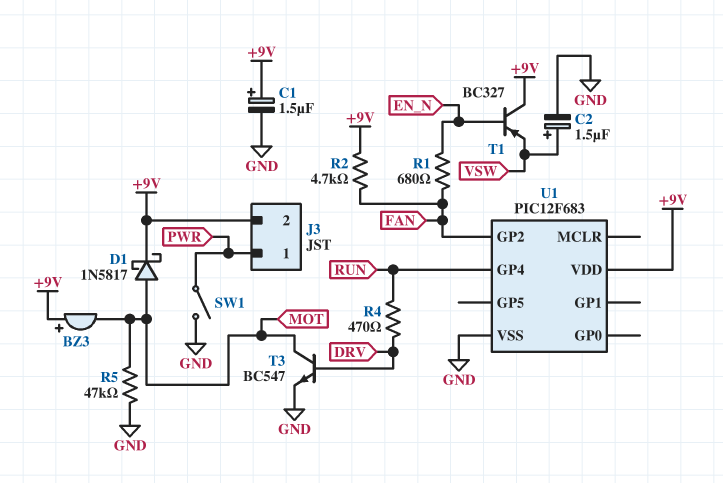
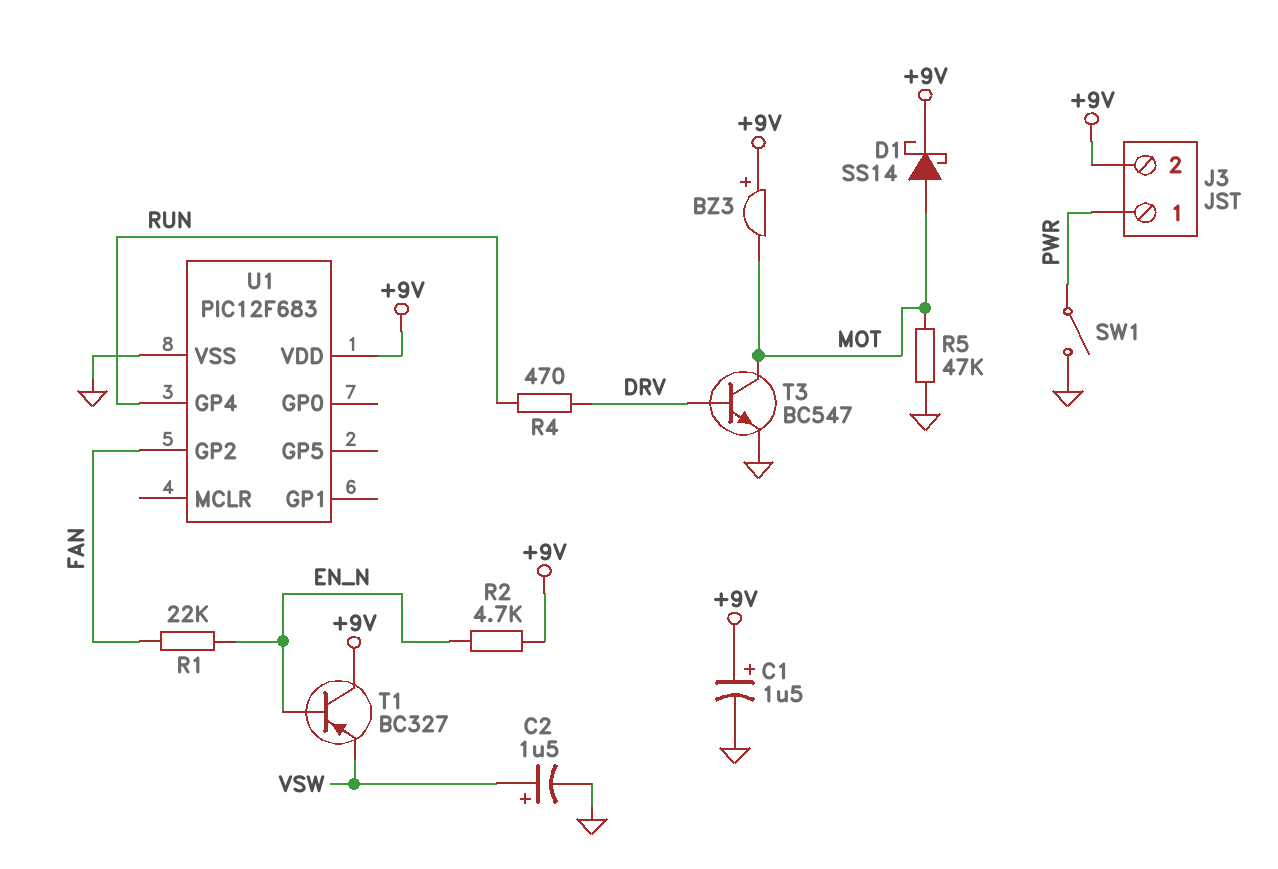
D1: schottky 1N5817 (A MOT, K +9V) -> schottky SS14 (A MOT, K +9V)
R1: 680 (EN_N, FAN) -> 22k (EN_N, FAN)
R2: 4.7k (+9V, FAN) -> 4.7k (+9V, EN_N)

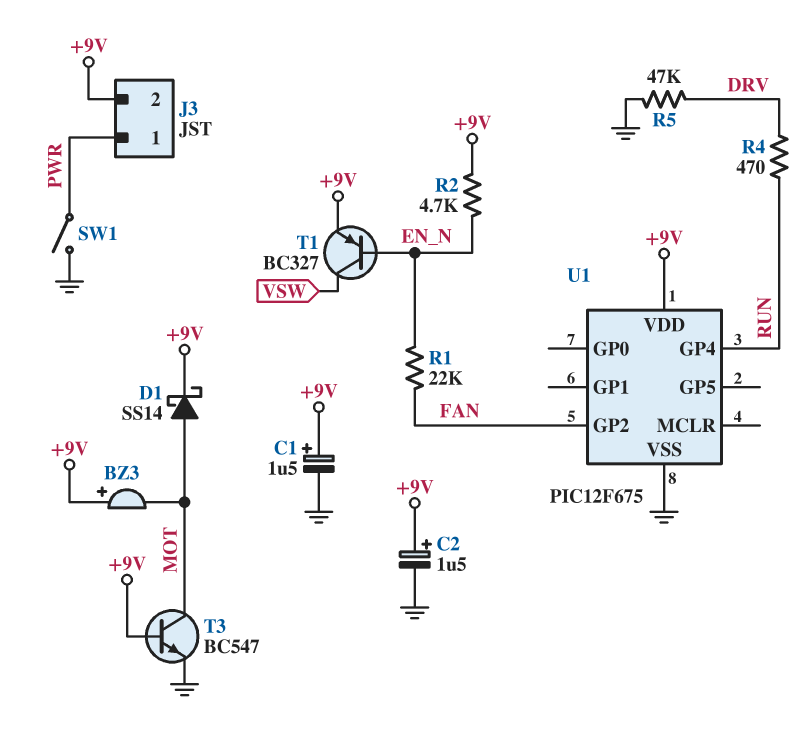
C2: 1.5uF (plus VSW, minus GND) -> 1.5uF (plus +9V, minus GND)
R5: 47k (GND, MOT) -> 47k (DRV, GND)
T1: PNP BC327 (B EN_N, C +9V, E VSW) -> PNP BC327 (B EN_N, C VSW, E +9V)
T3: NPN BC547 (B DRV, C MOT, E GND) -> NPN BC547 (B +9V, C MOT, E GND)
U1: PIC12F683 -> PIC12F675

